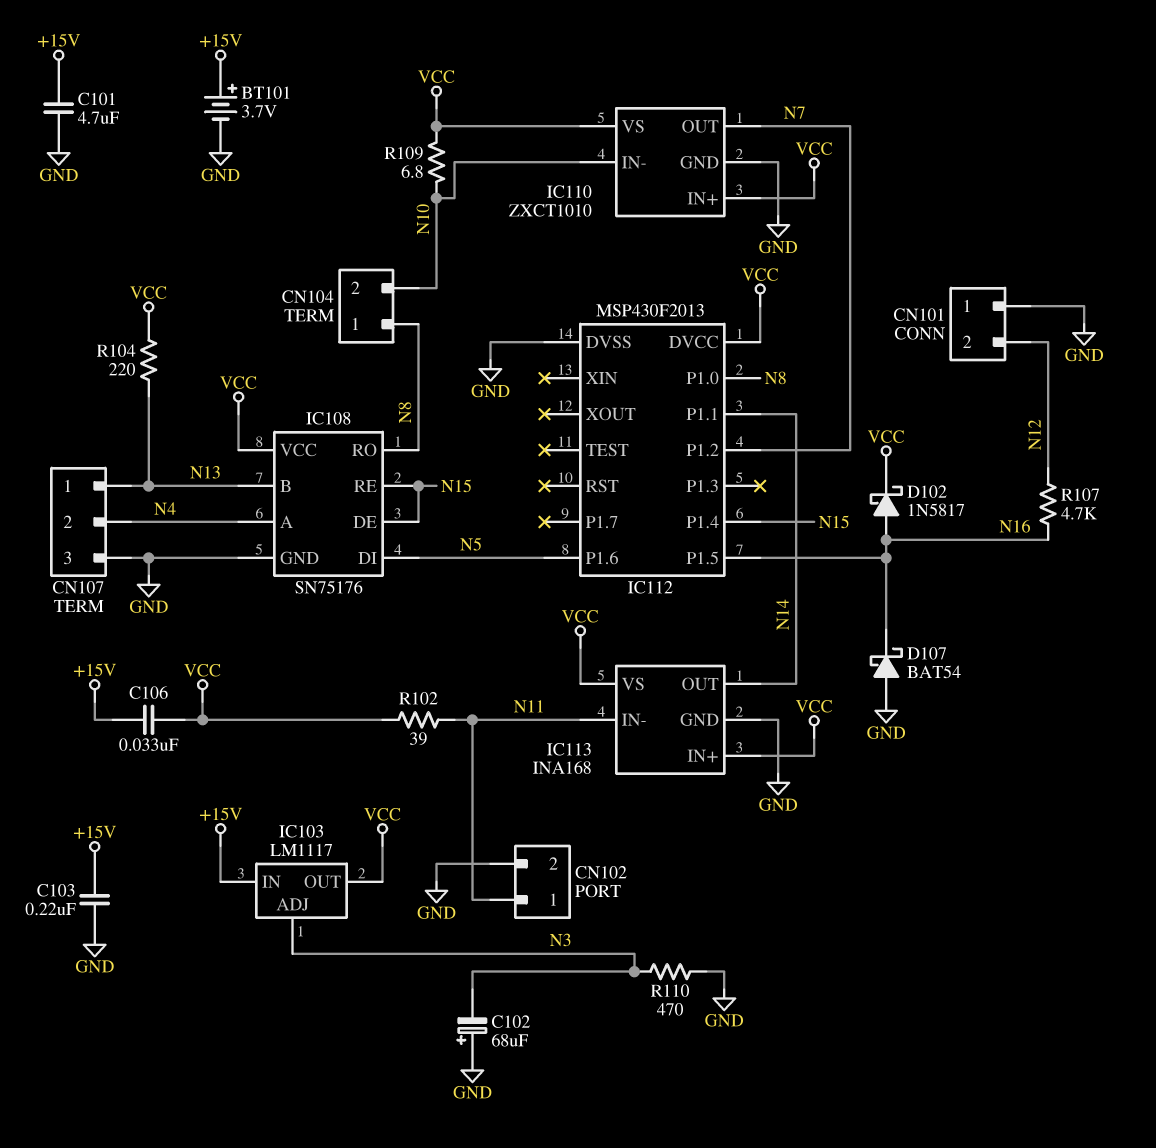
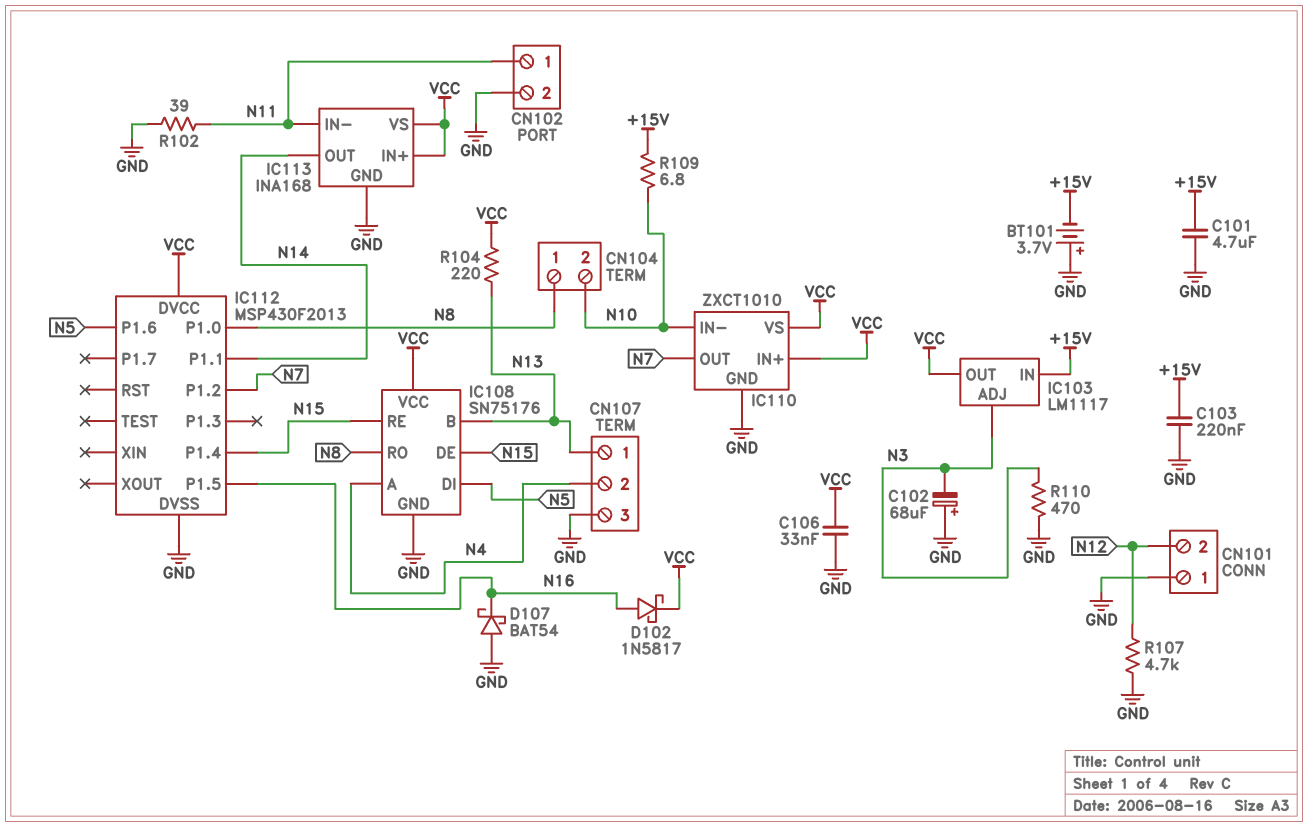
BT101: 3.7V (plus +15V, minus GND) -> 3.7V (plus GND, minus +15V)
C106: 33nF (+15V, VCC) -> 33nF (GND, VCC)
R102: 39 (N11, VCC) -> 39 (GND, N11)
R107: 4.7k (N12, N16) -> 4.7k (GND, N12)
R109: 6.8 (N10, VCC) -> 6.8 (+15V, N10)

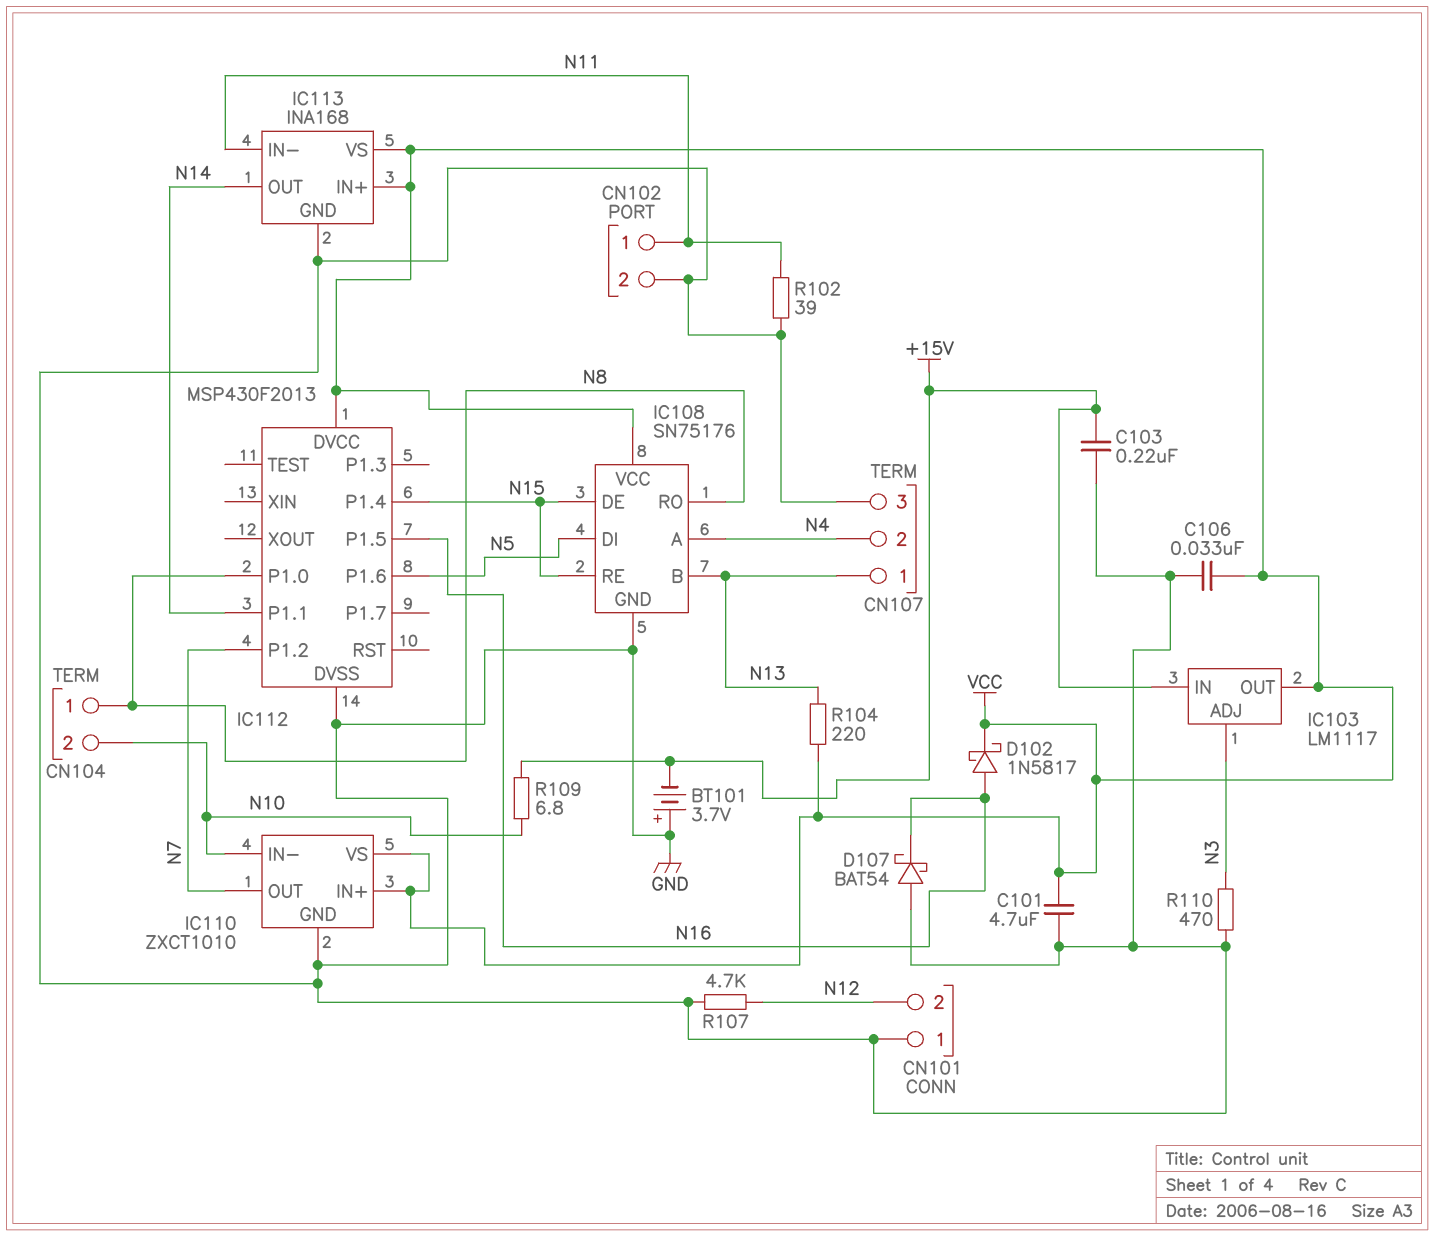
C101: 4.7uF (+15V, GND) -> 4.7uF (GND, VCC)
C102: 68uF (plus GND, minus N3) -> none

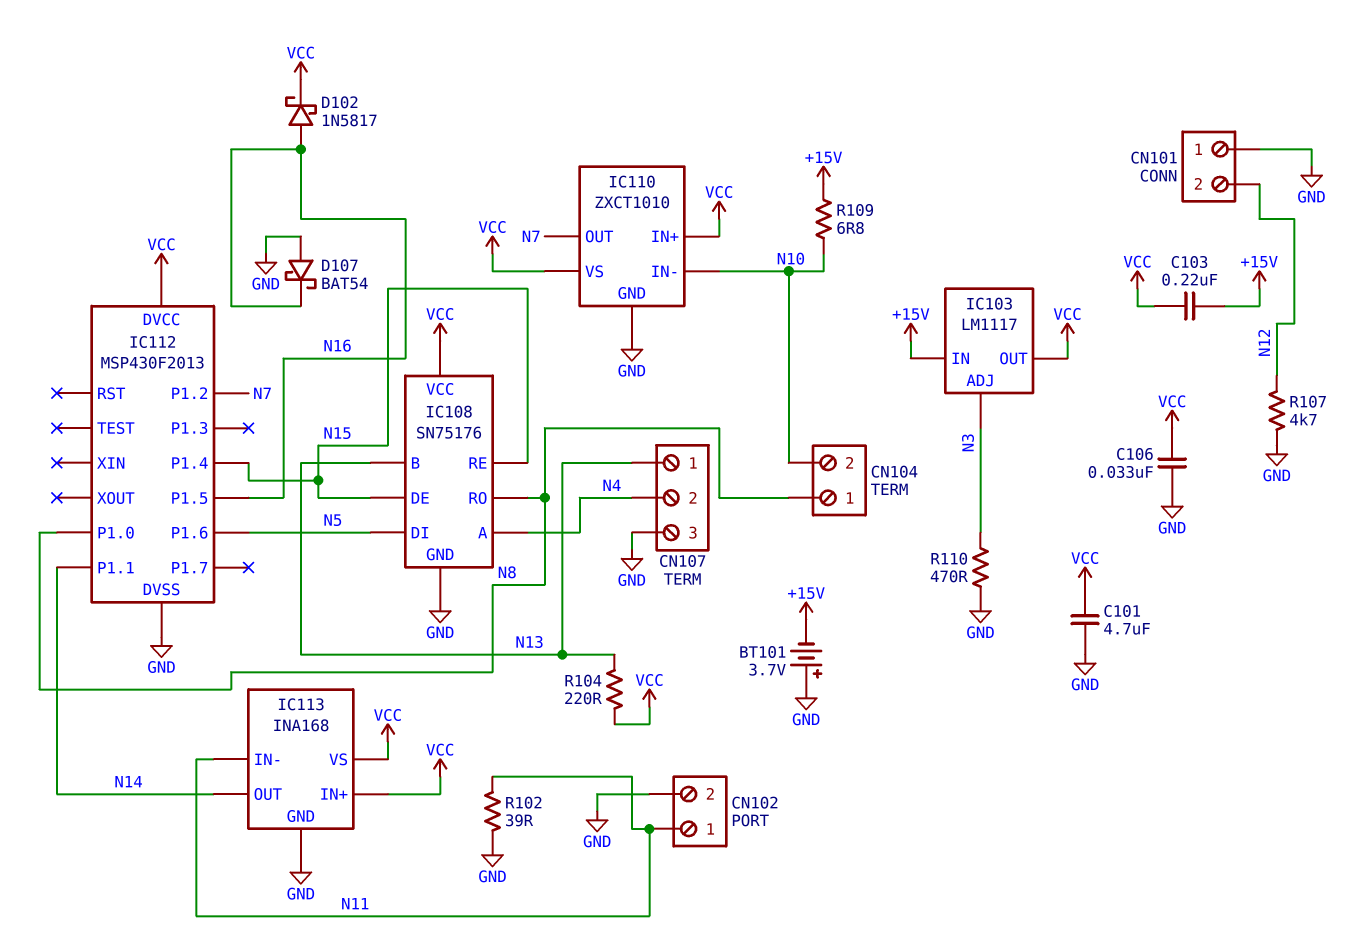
C103: 220nF (+15V, GND) -> 220nF (+15V, VCC)

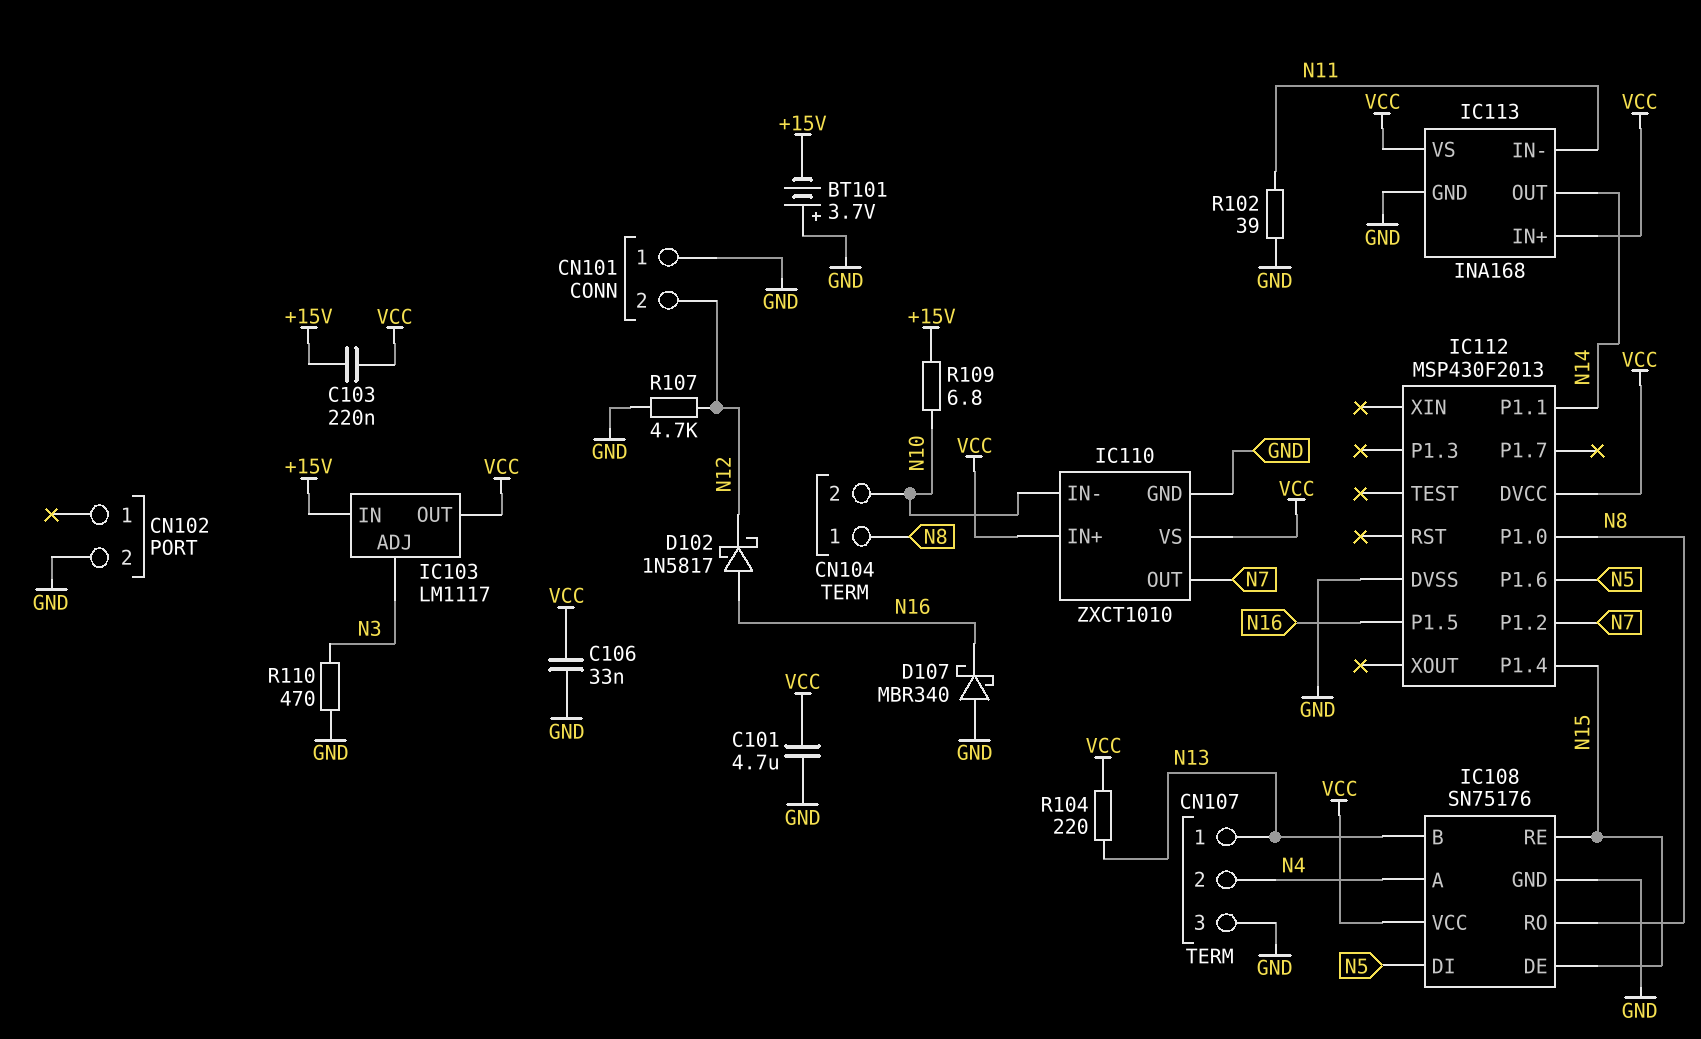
CN102 pin 1: N11 -> none
D102: schottky 1N5817 (A N16, K VCC) -> schottky 1N5817 (A N16, K N12)
D107: schottky BAT54 (A GND, K N16) -> schottky MBR340 (A GND, K N16)

